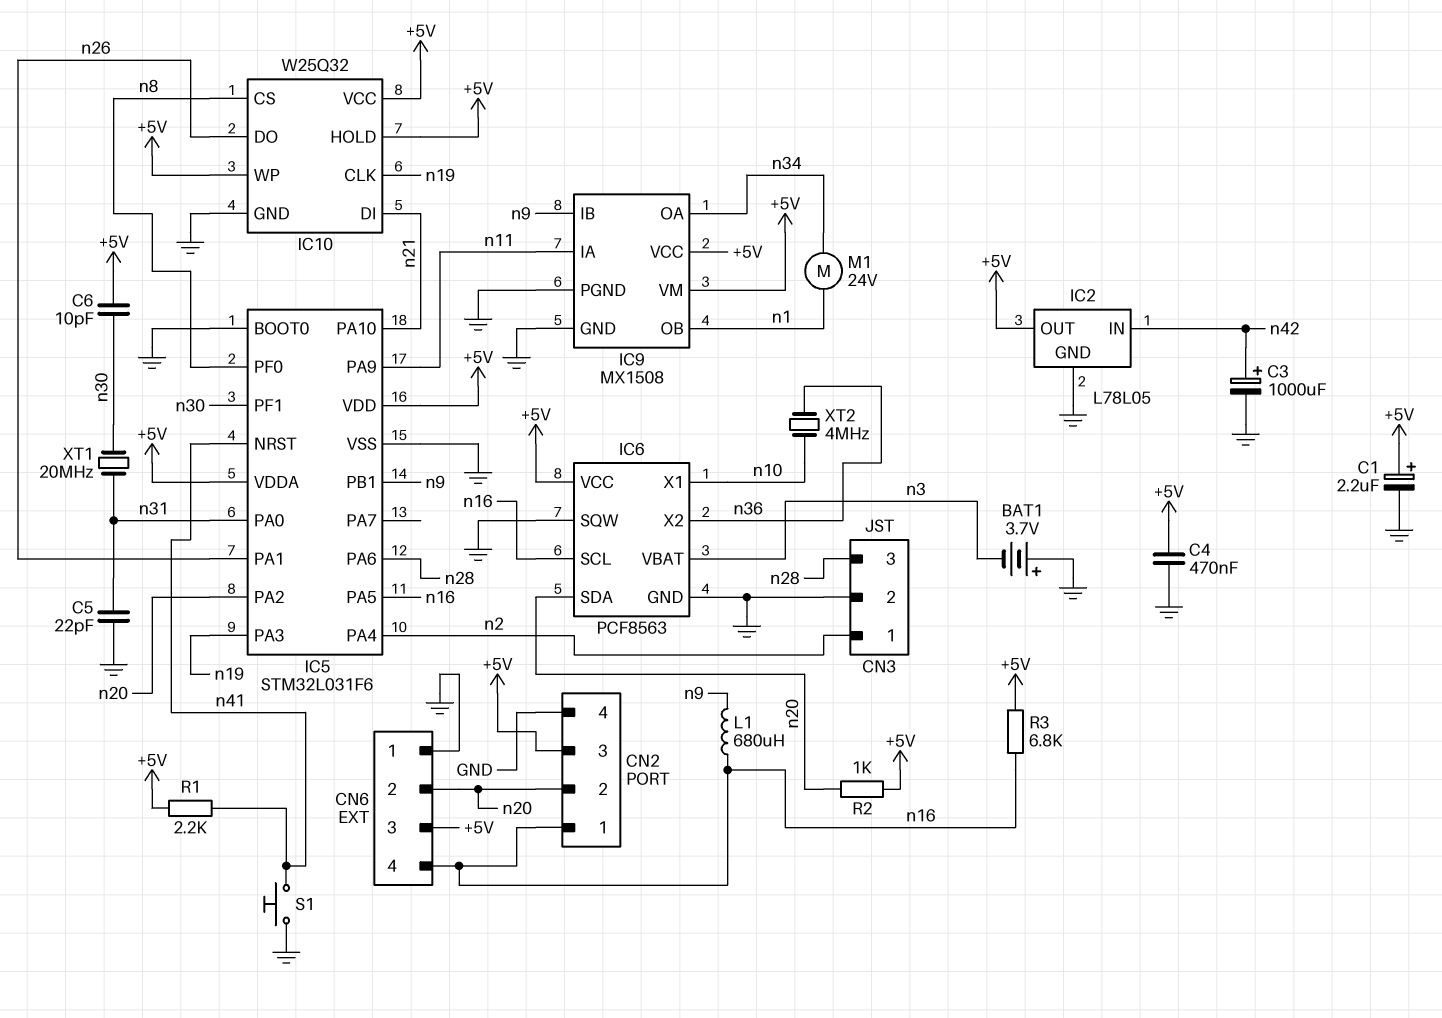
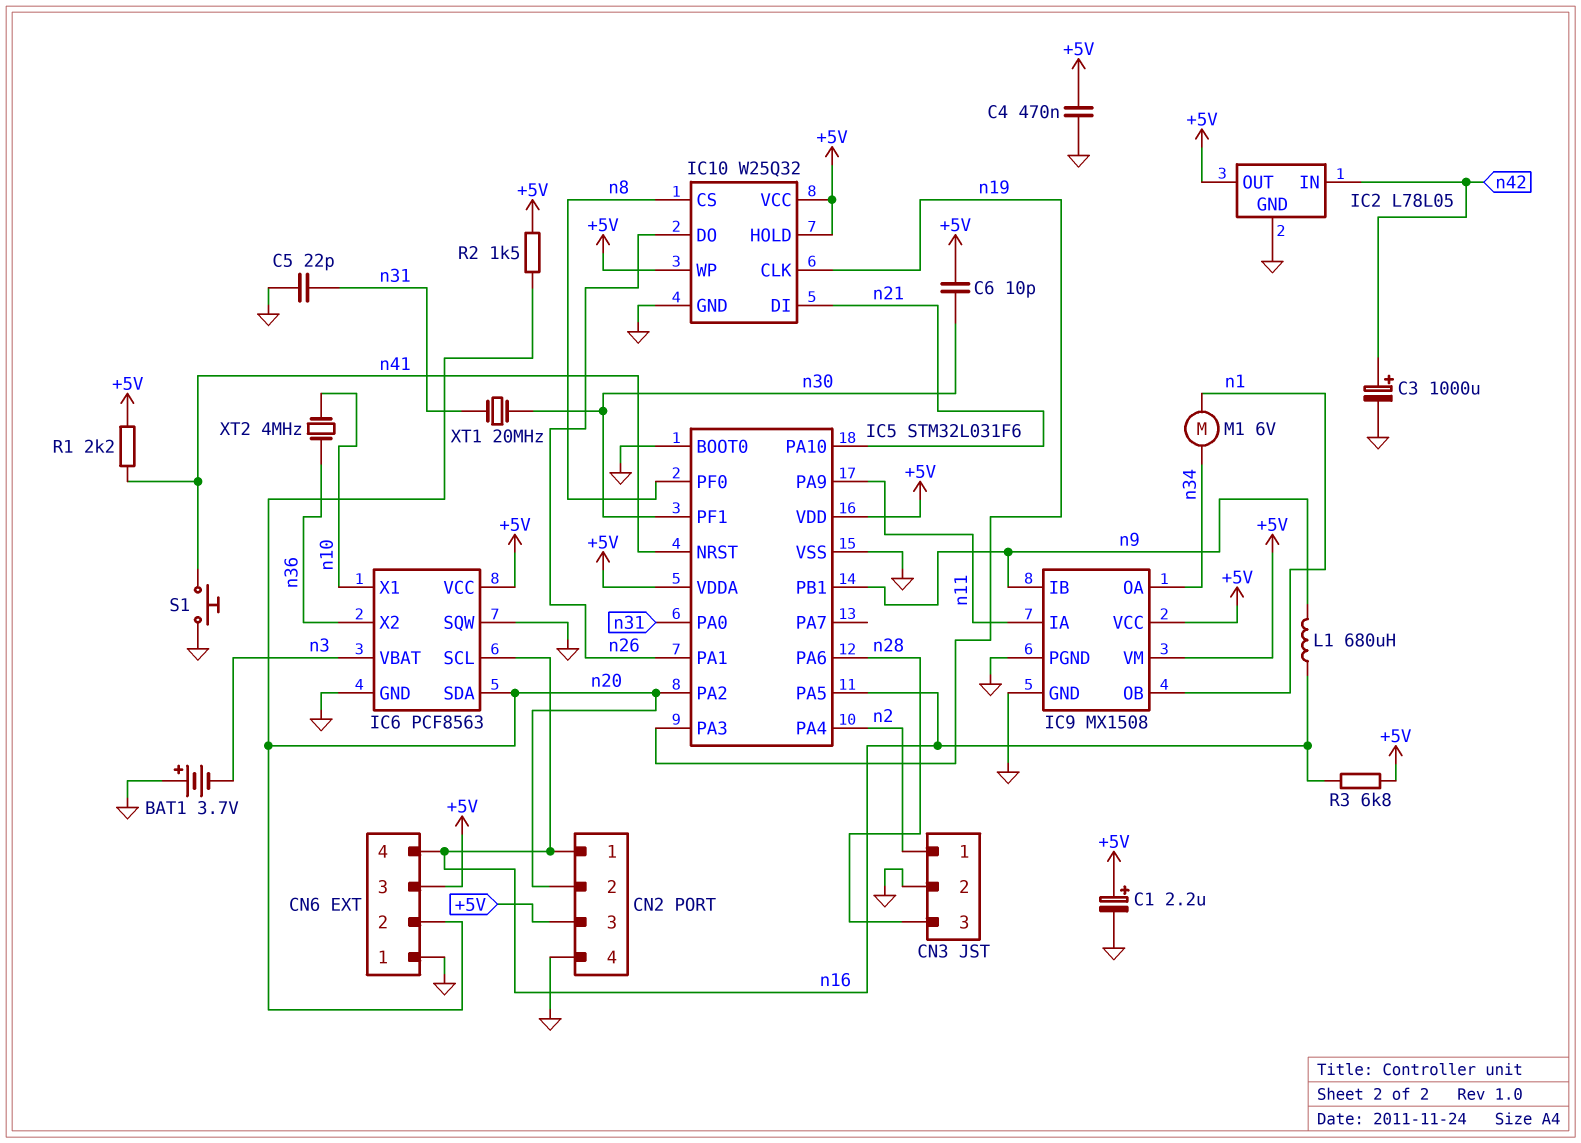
M1: motor 24V (n1, n34) -> motor 6V (n1, n34)
R2: 1k (+5V, n20) -> 1.5k (+5V, n20)

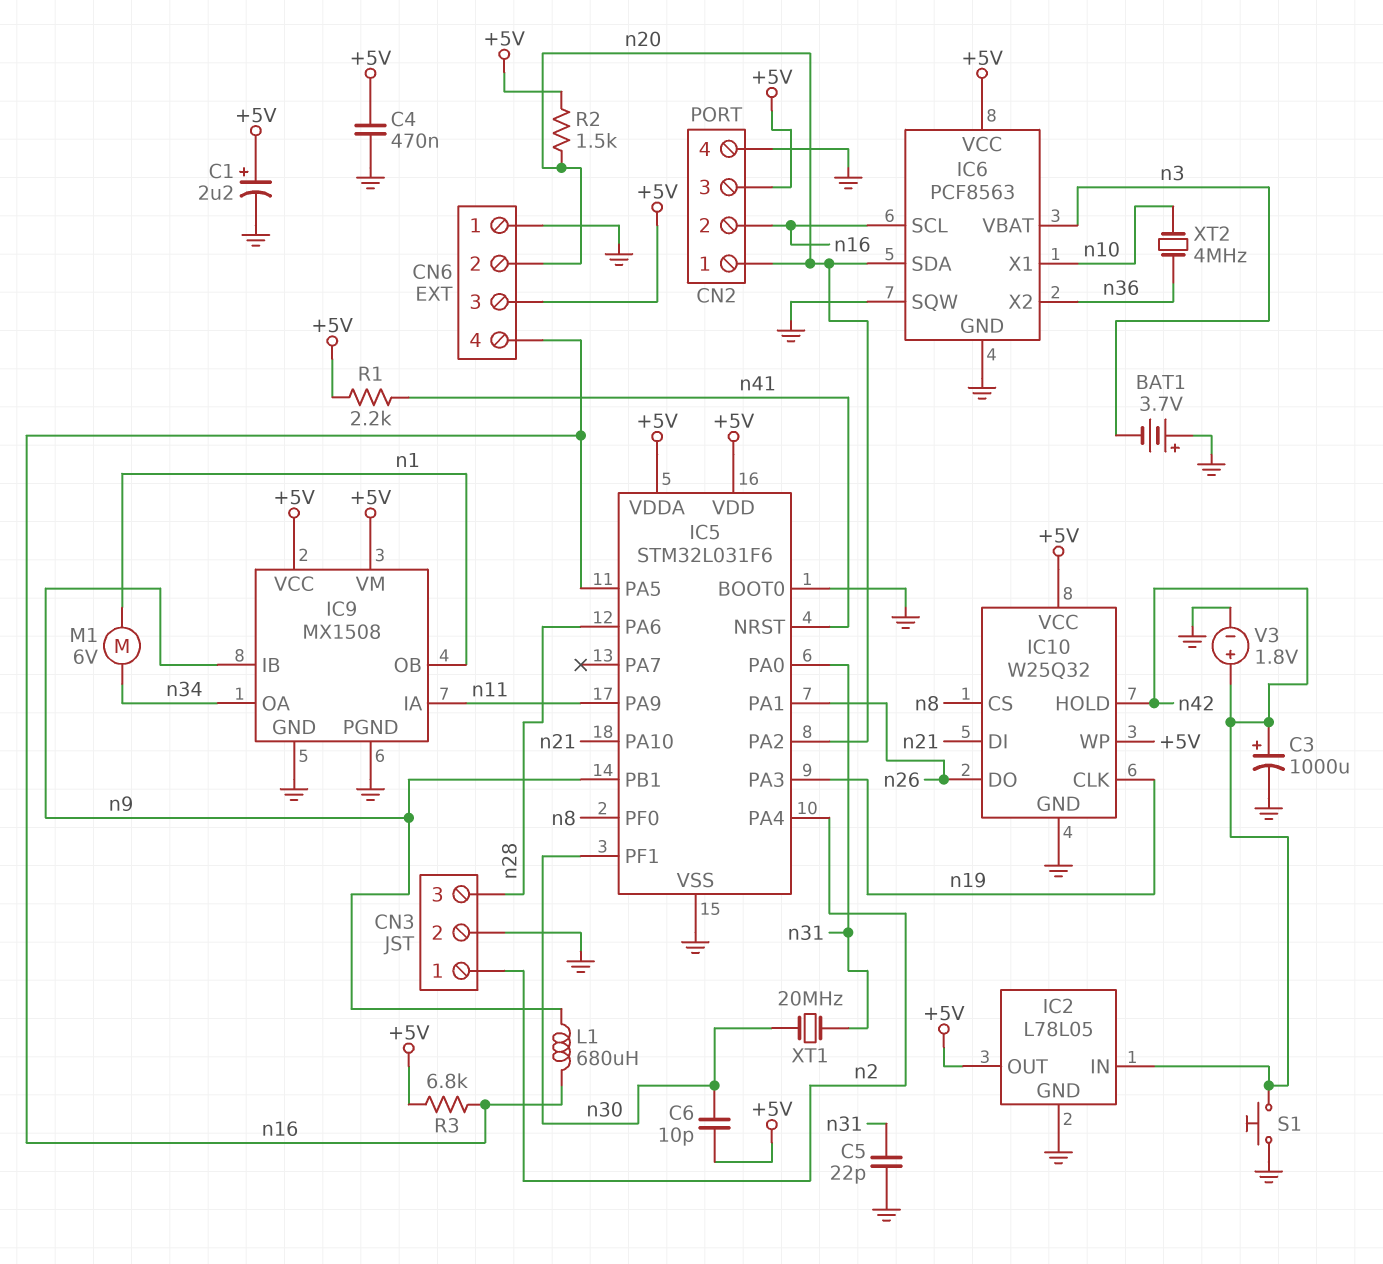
CN2 pin 1: n16 -> n20
CN2 pin 2: n20 -> n16
IC10 pin HOLD: +5V -> n42
S1: button (GND, n41) -> button (GND, n42)
V3: none -> 1.8V (plus n42, minus GND)

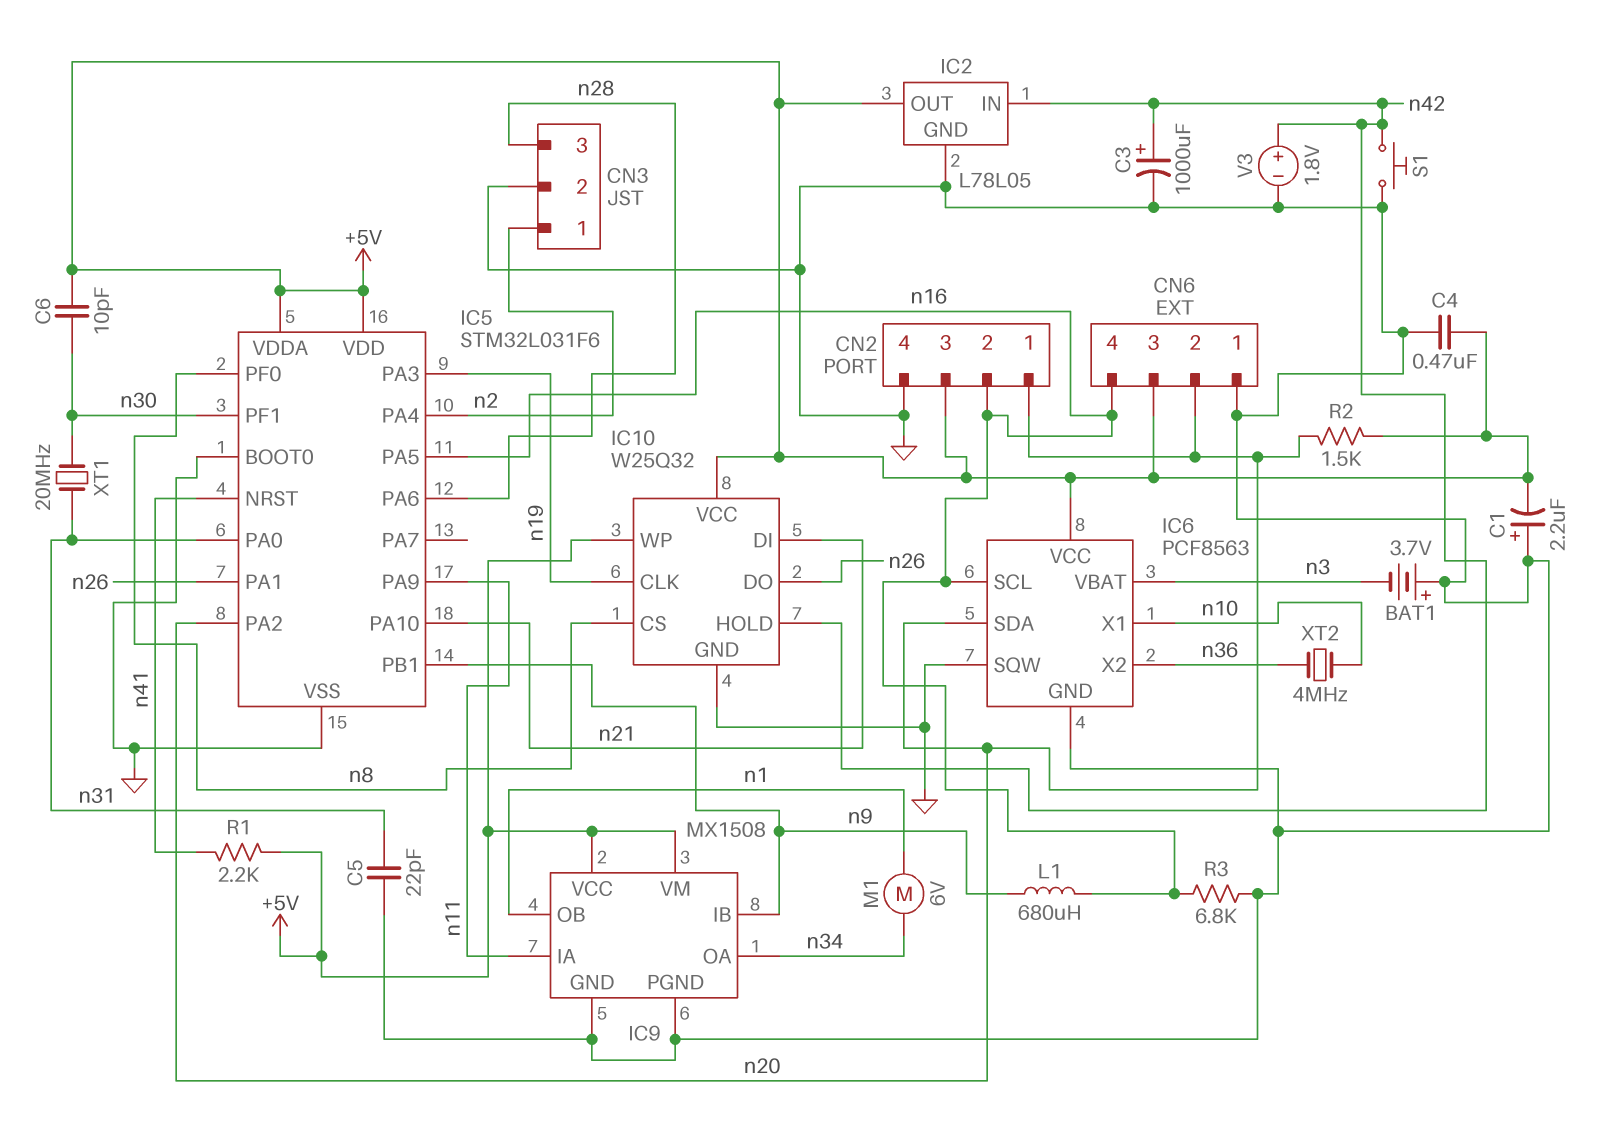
C1: 2.2uF (plus +5V, minus GND) -> 2.2uF (plus GND, minus +5V)
R3: 6.8k (+5V, n16) -> 6.8k (GND, n16)

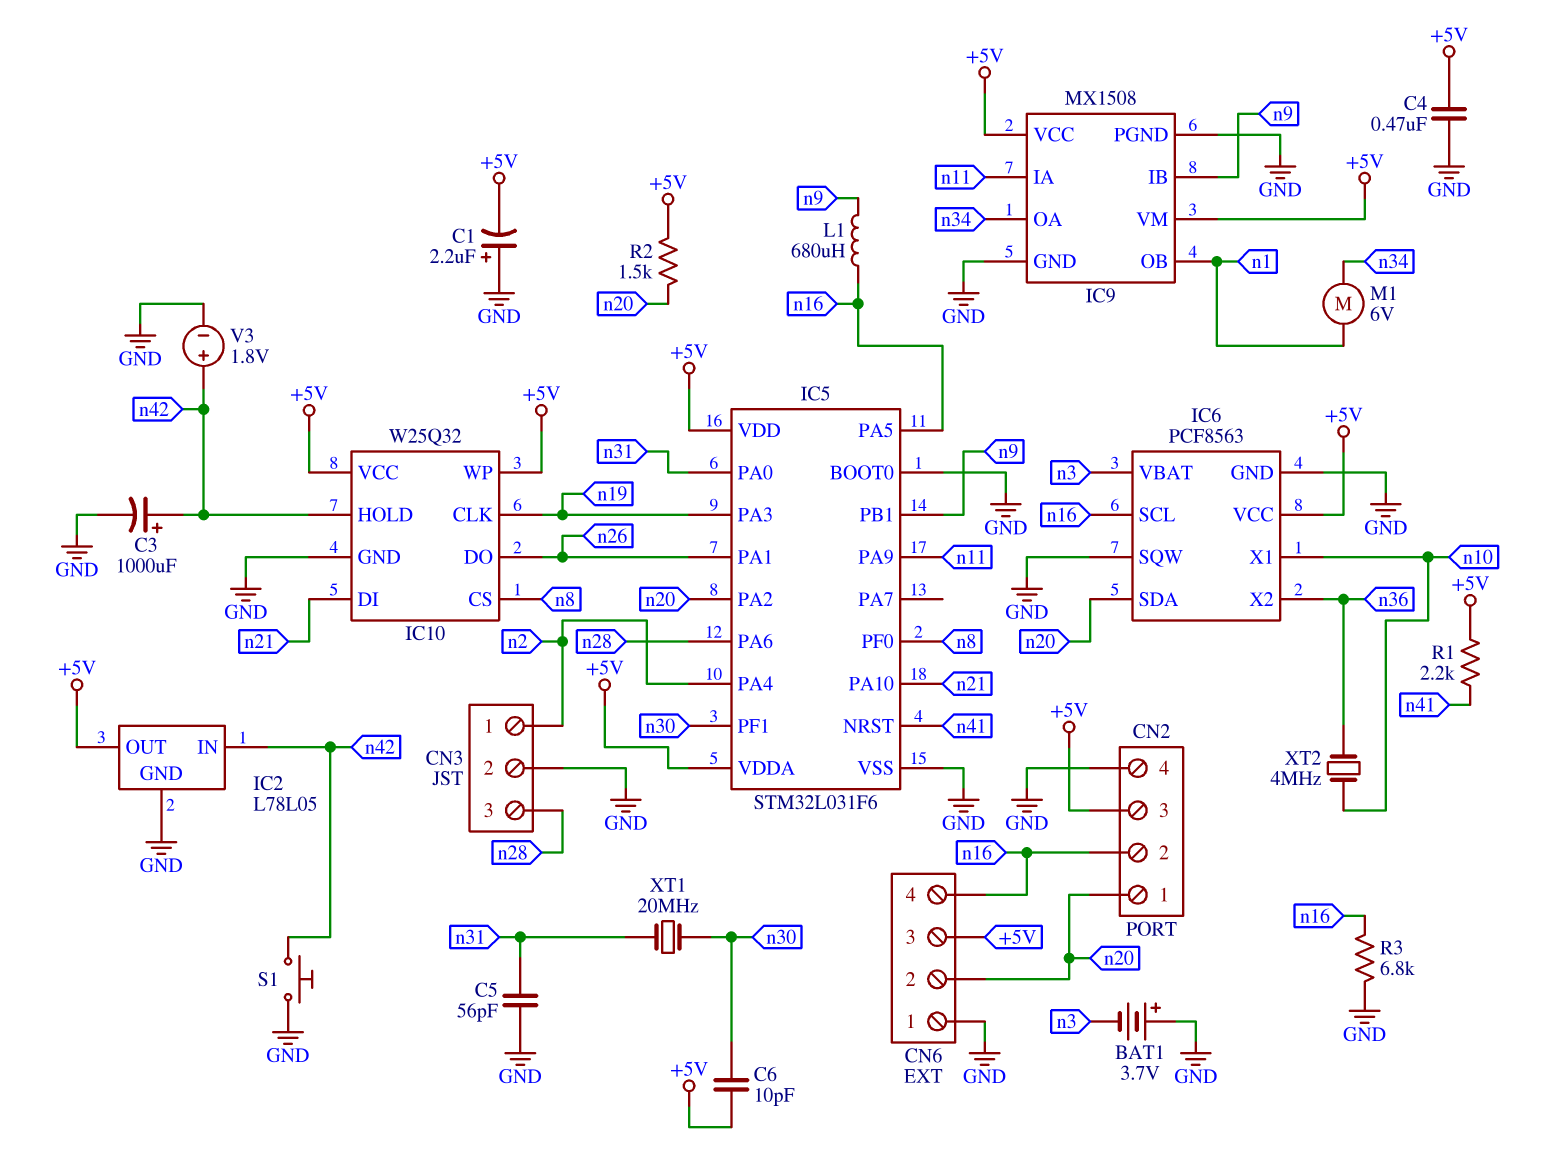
C5: 22pF (GND, n31) -> 56pF (GND, n31)

